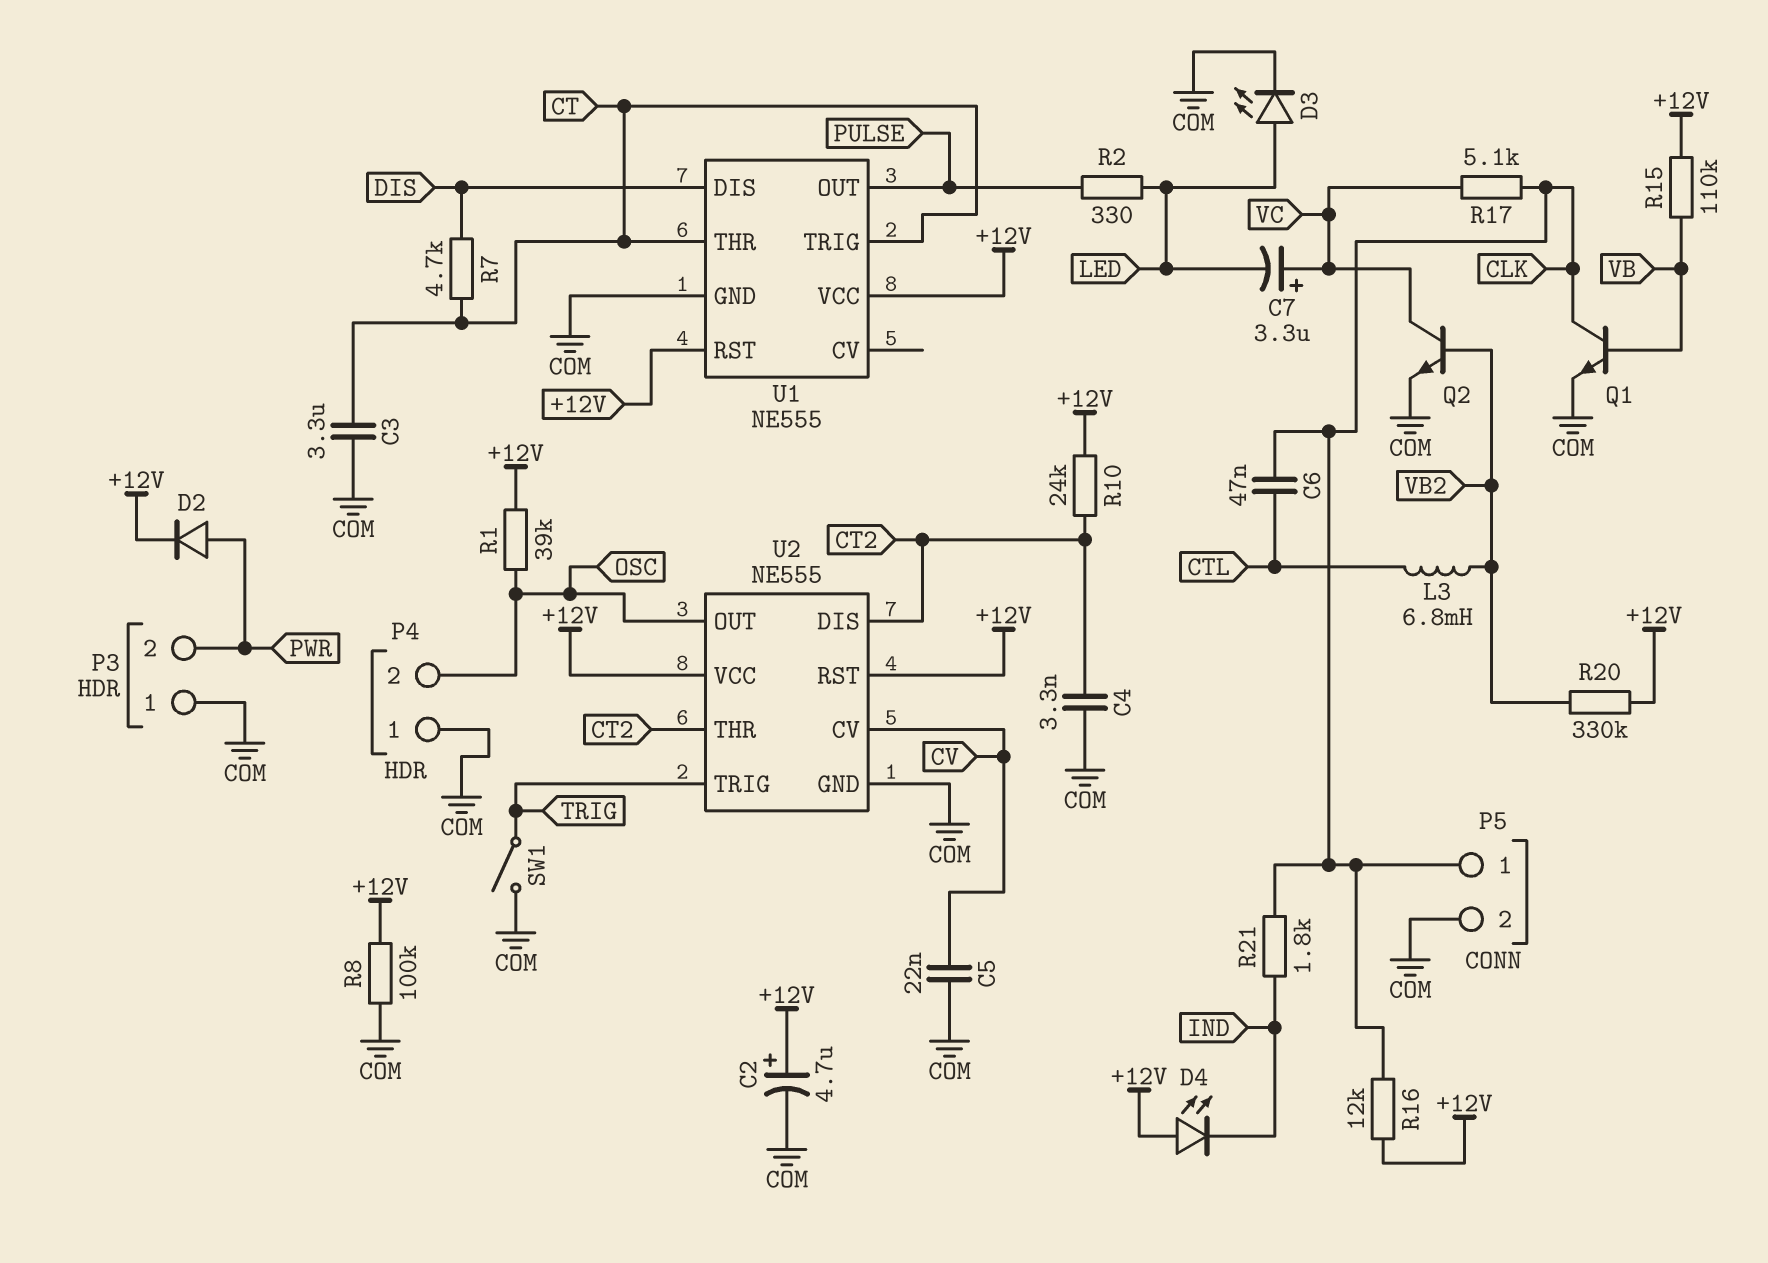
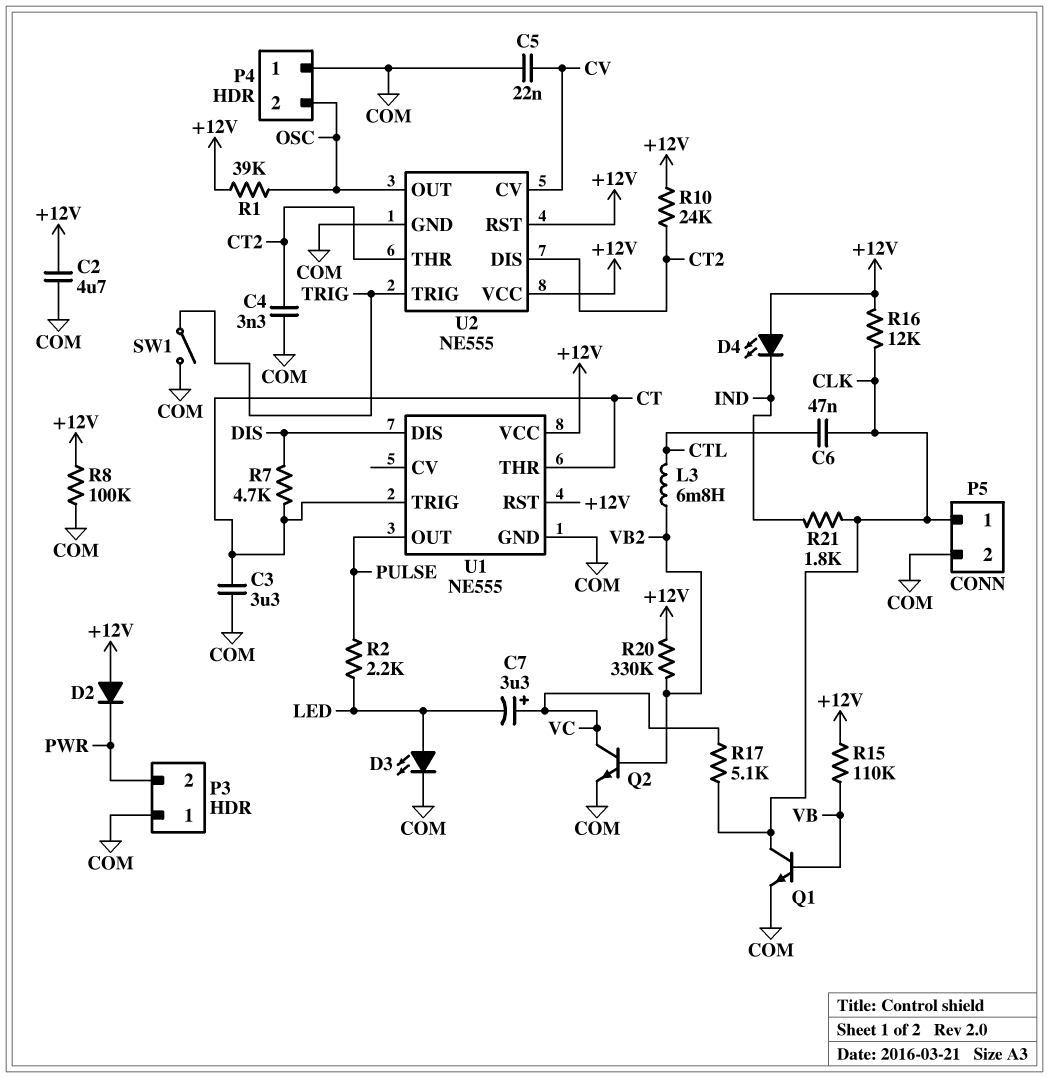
C2: 4.7uF (plus +12V, minus COM) -> 4.7uF (+12V, COM)
D2: diode (A PWR, K +12V) -> diode (A +12V, K PWR)
R2: 330 (LED, PULSE) -> 2.2k (LED, PULSE)

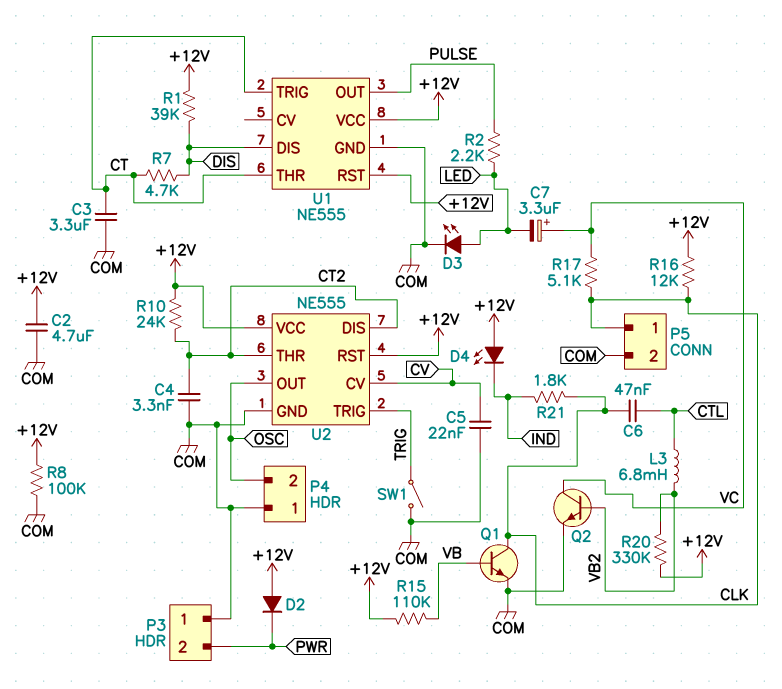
R1: 39k (+12V, OSC) -> 39k (+12V, DIS)

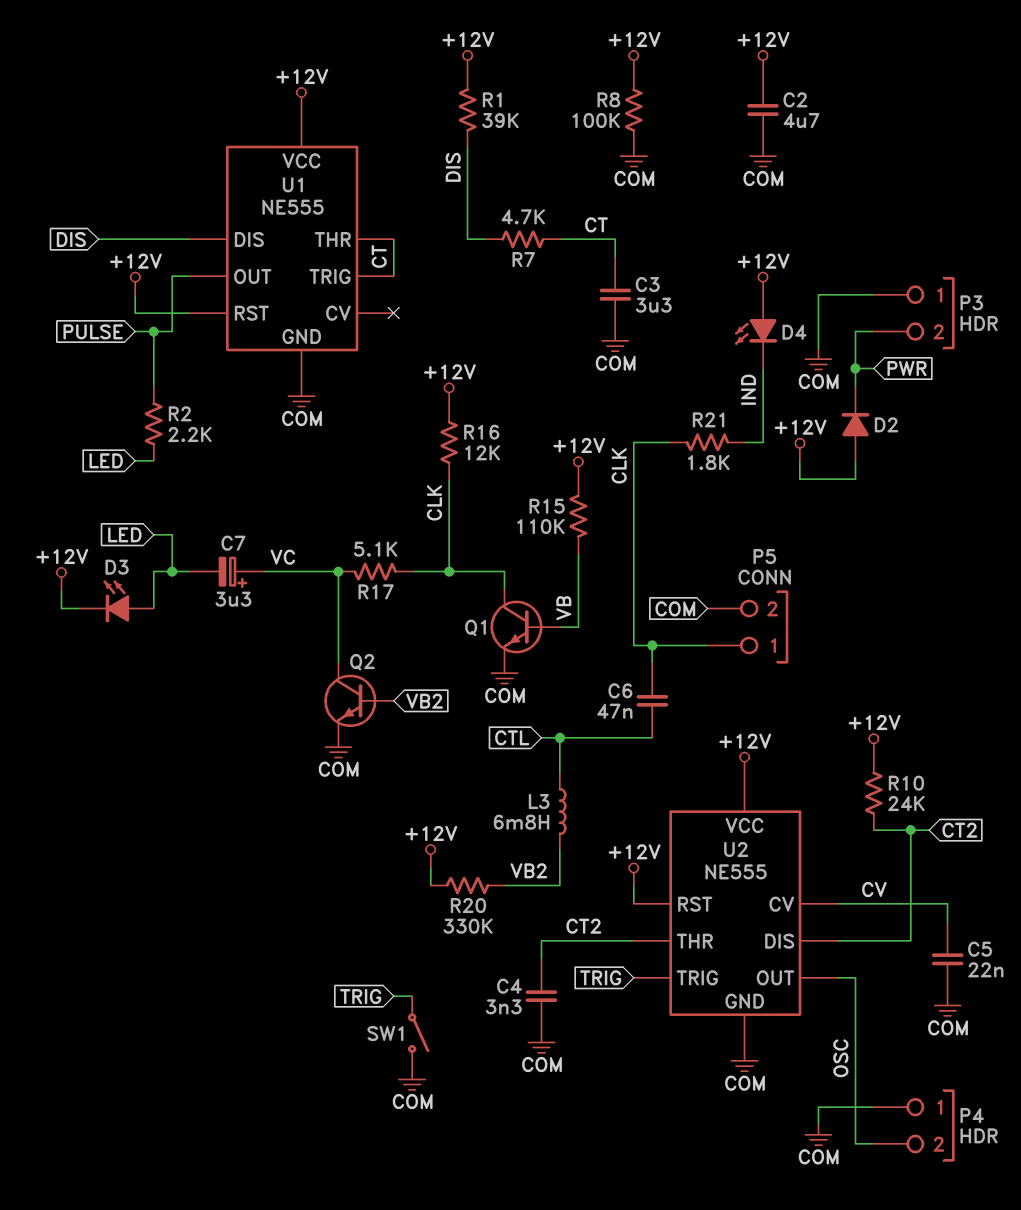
D3: LED (A LED, K COM) -> LED (A LED, K +12V)

